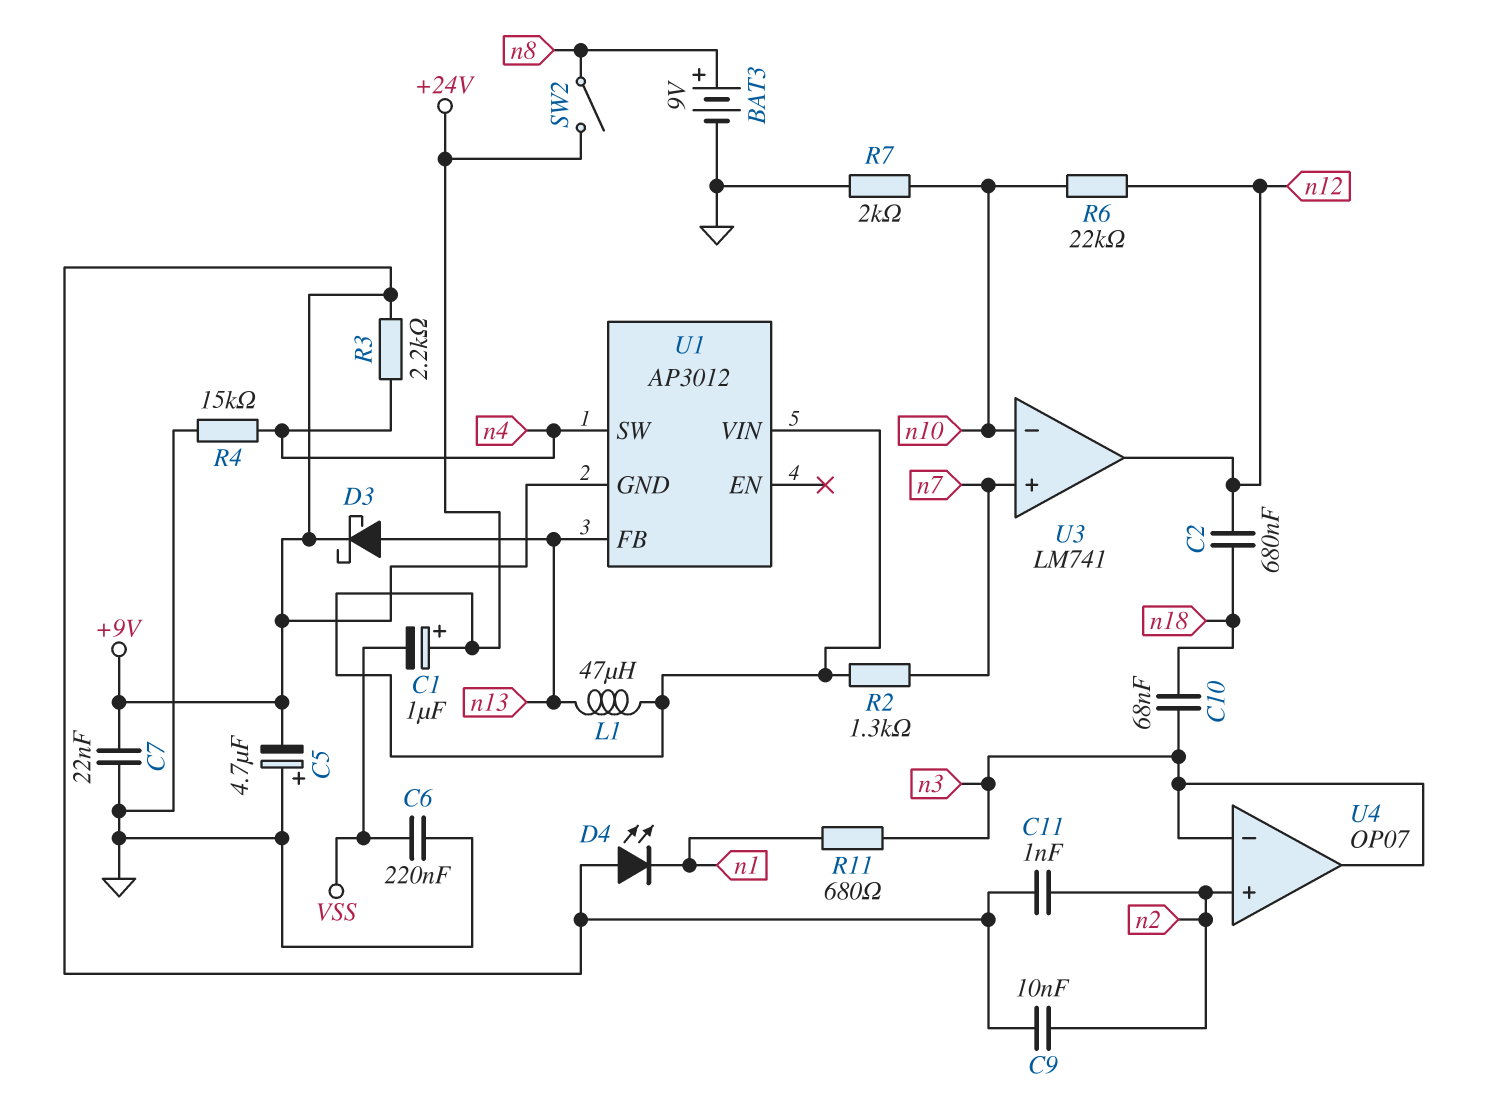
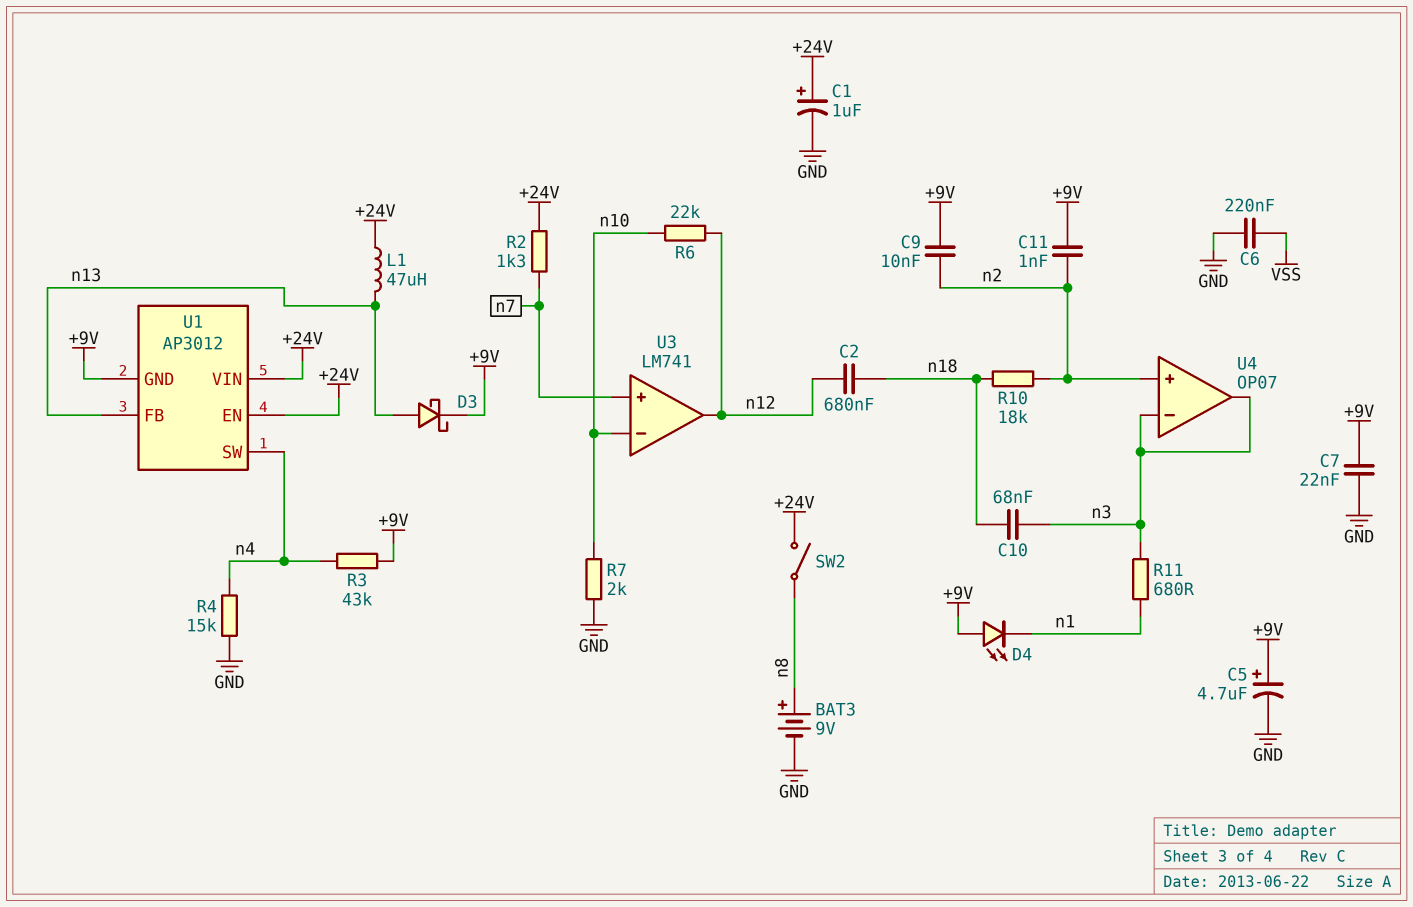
C1: 1uF (plus +24V, minus VSS) -> 1uF (plus +24V, minus GND)
C5: 4.7uF (plus GND, minus +9V) -> 4.7uF (plus +9V, minus GND)
R3: 2.2k (+9V, n4) -> 43k (+9V, n4)
R10: none -> 18k (n2, n18)
U1 pin EN: none -> +24V

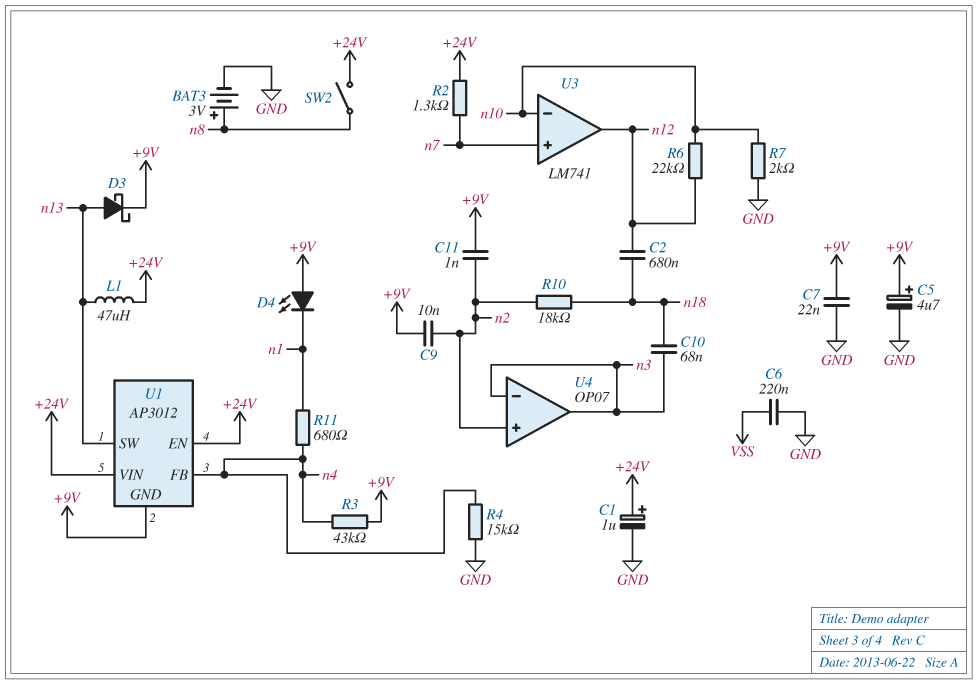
BAT3: 9V (plus n8, minus GND) -> 3V (plus n8, minus GND)
R11: 680 (n1, n3) -> 680 (n1, n4)
U1 pin FB: n13 -> n4
U1 pin SW: n4 -> n13

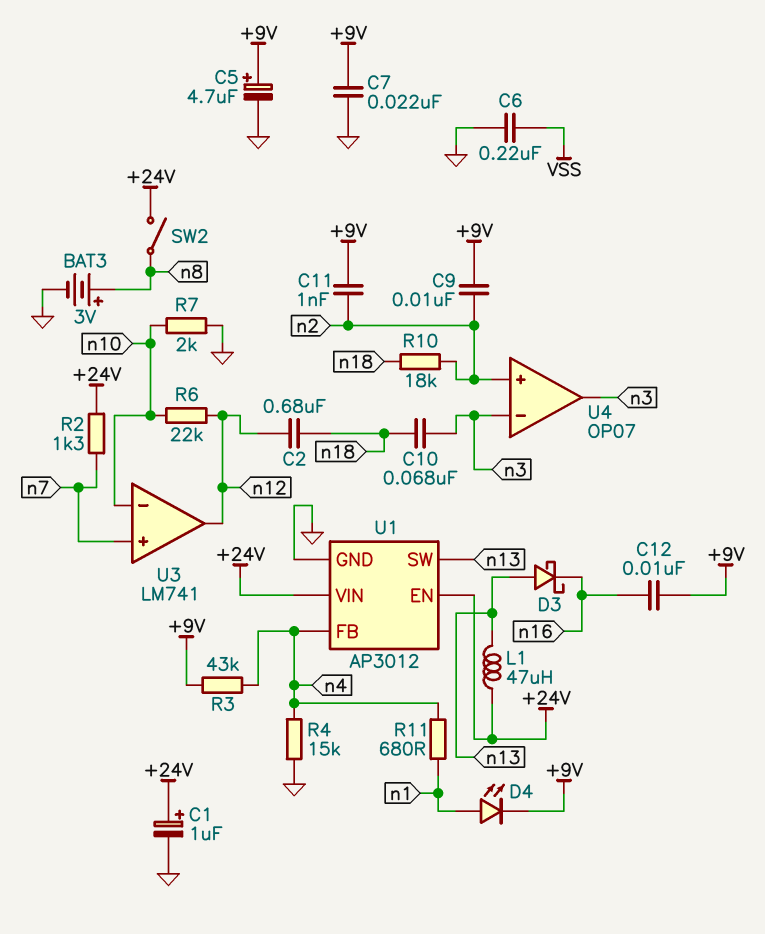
C12: none -> 10nF (+9V, n16)
D3: schottky (A n13, K +9V) -> schottky (A n13, K n16)
D4: LED (A +9V, K n1) -> LED (A n1, K +9V)
U1 pin GND: +9V -> GND

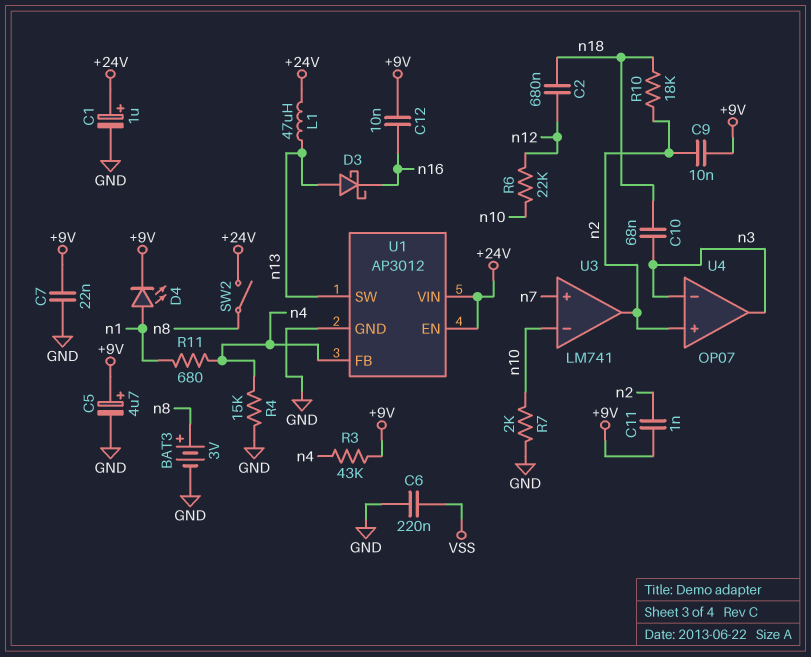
R2: 1.3k (+24V, n7) -> none
U3 pin out: n12 -> n2

